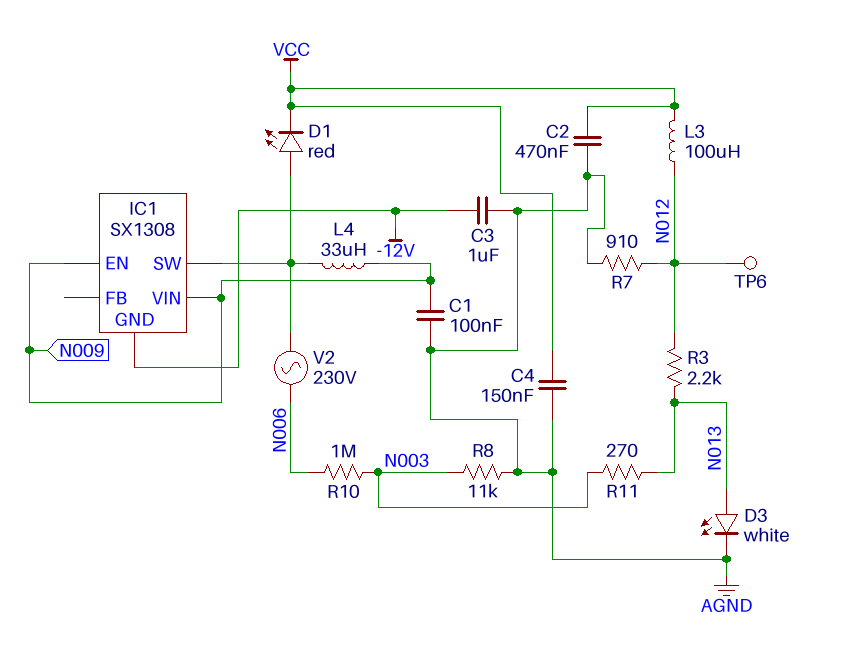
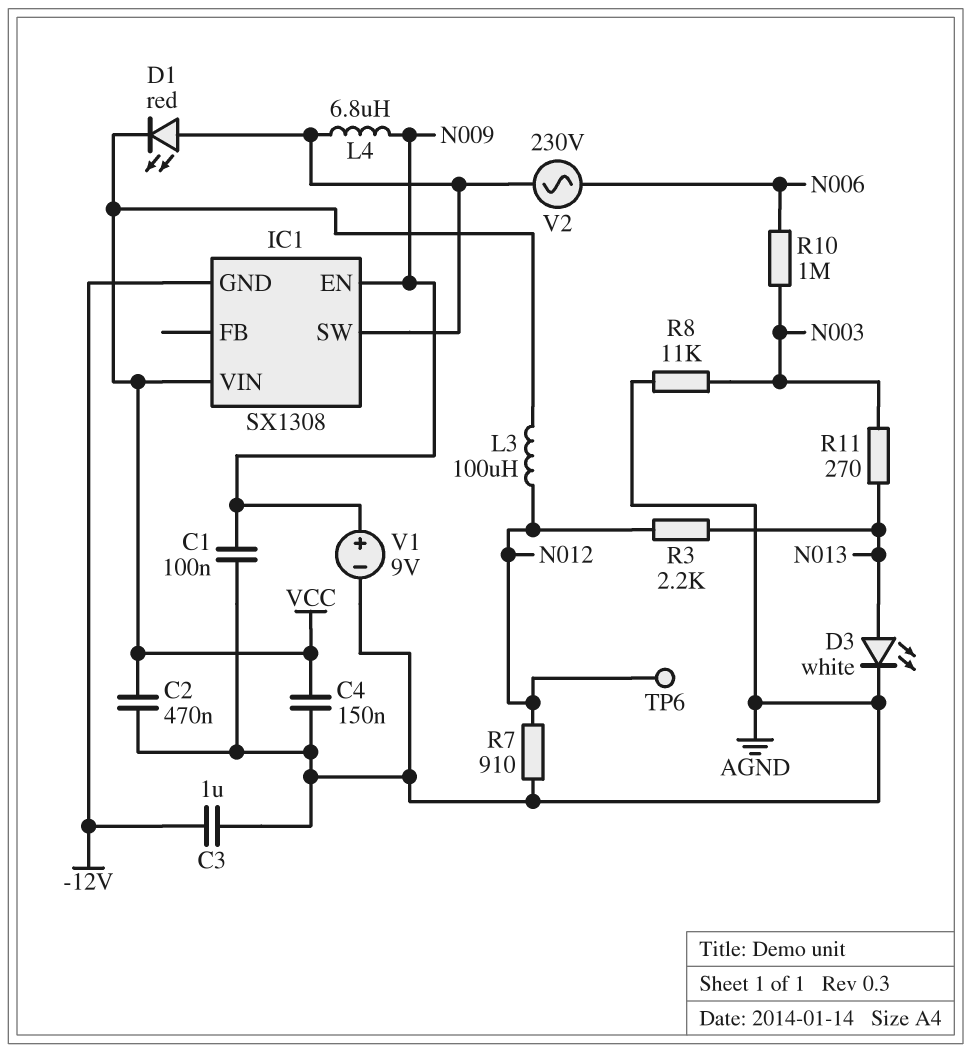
IC1 pin VIN: N009 -> VCC
L4: 33uH (IC1/SW, N009) -> 6.8uH (IC1/SW, N009)
V1: none -> 9V (plus N009, minus AGND)

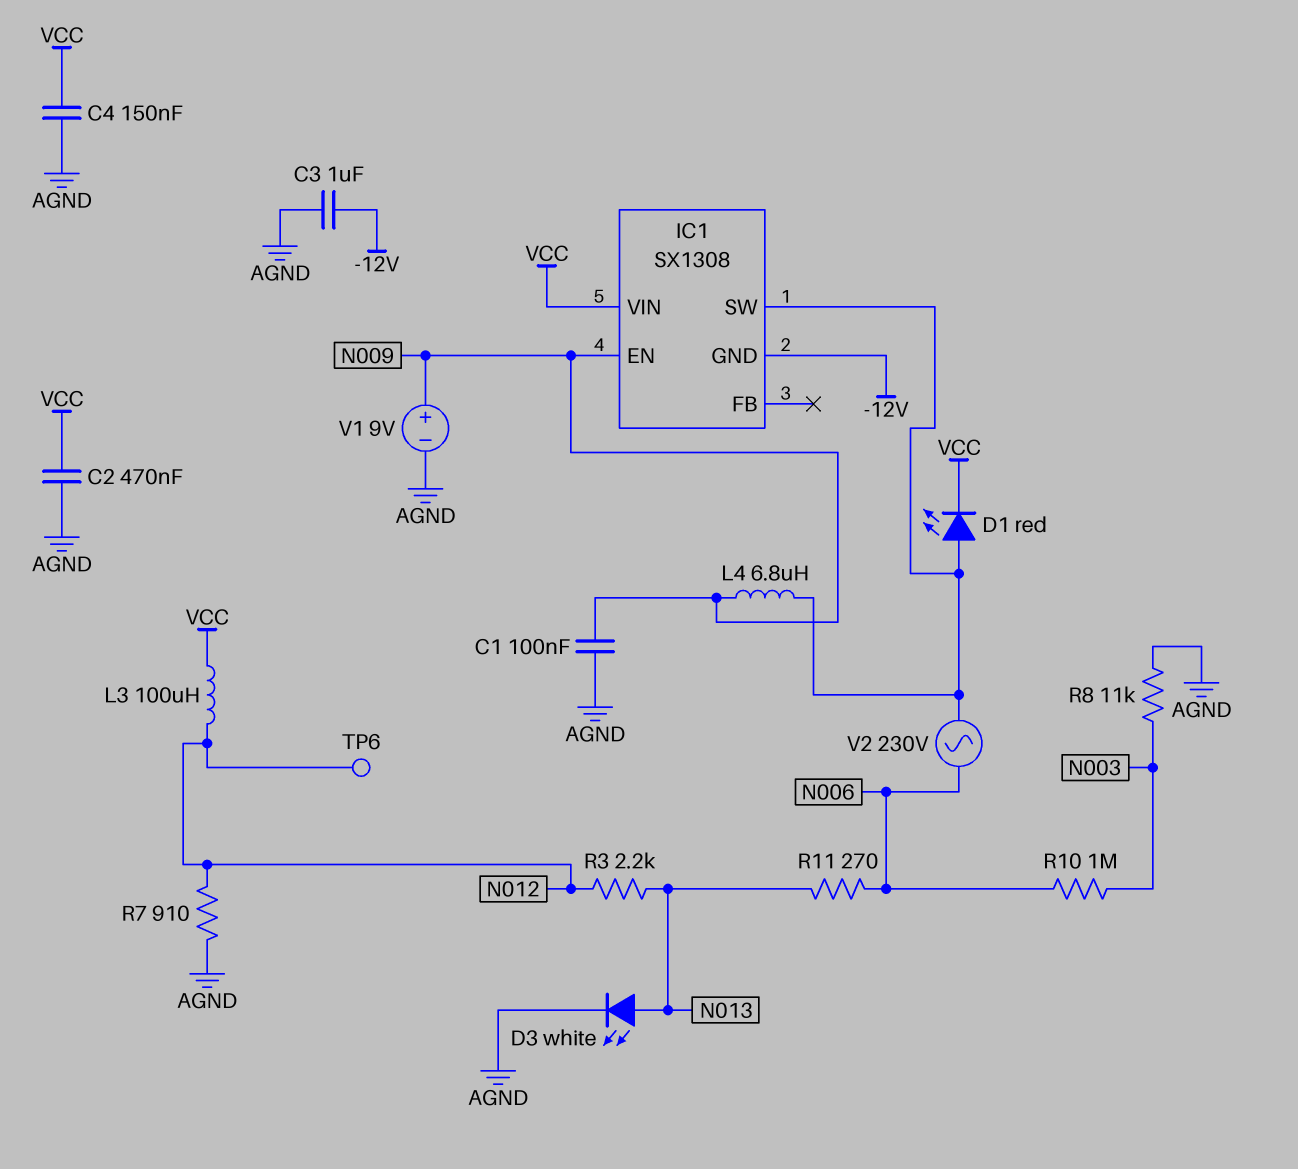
R11: 270 (N003, N013) -> 270 (N006, N013)

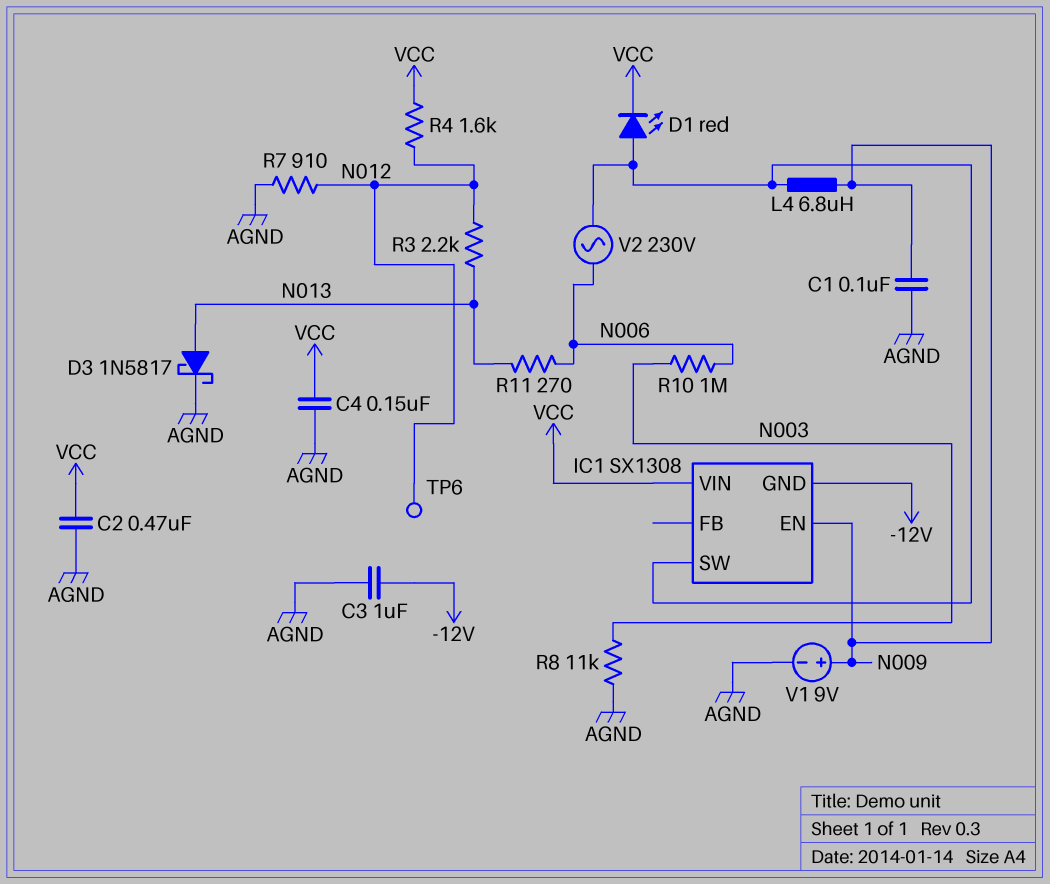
D3: LED white (A N013, K AGND) -> schottky 1N5817 (A N013, K AGND)
L3: 100uH (N012, VCC) -> none
R4: none -> 1.6k (N012, VCC)

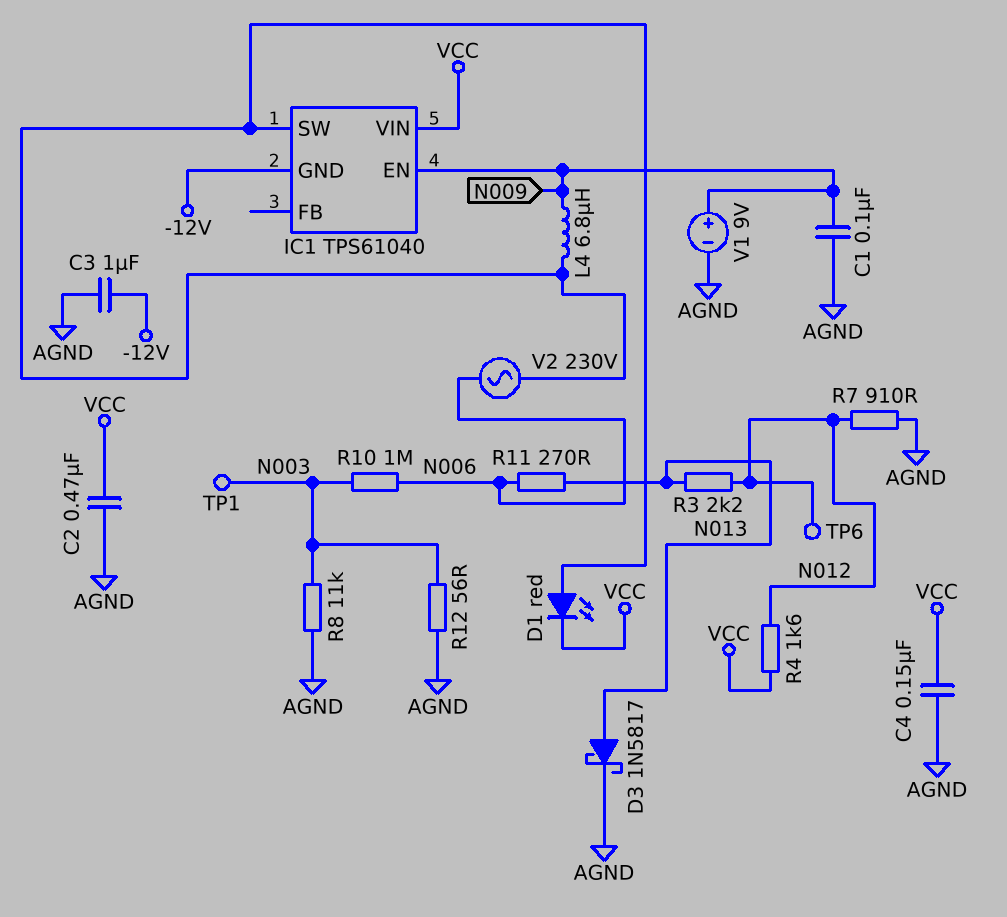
IC1: SX1308 -> TPS61040
R12: none -> 56 (AGND, N003)
TP1: none -> test point (N003)

